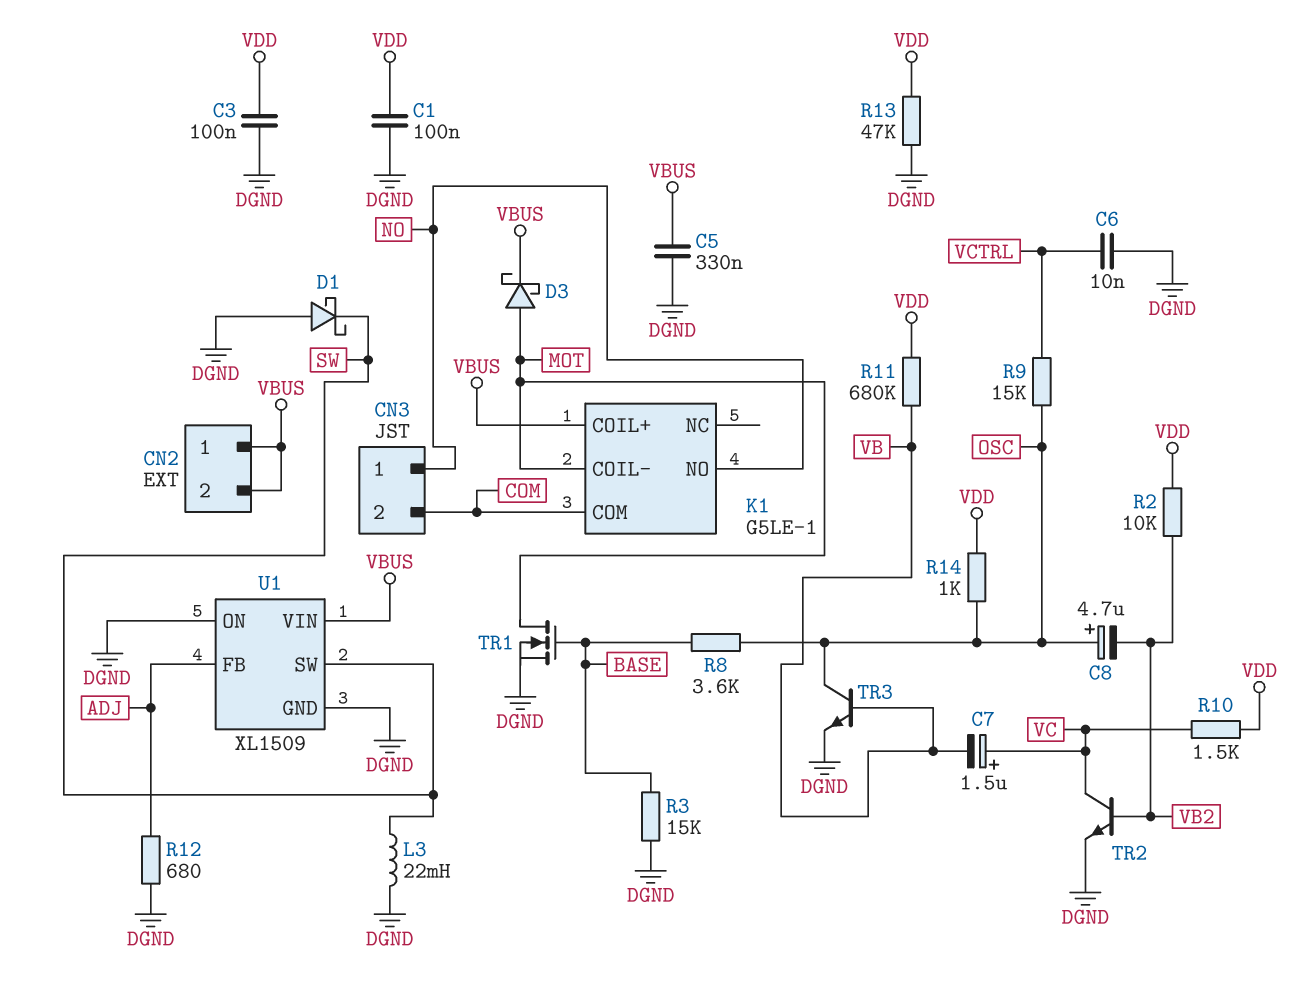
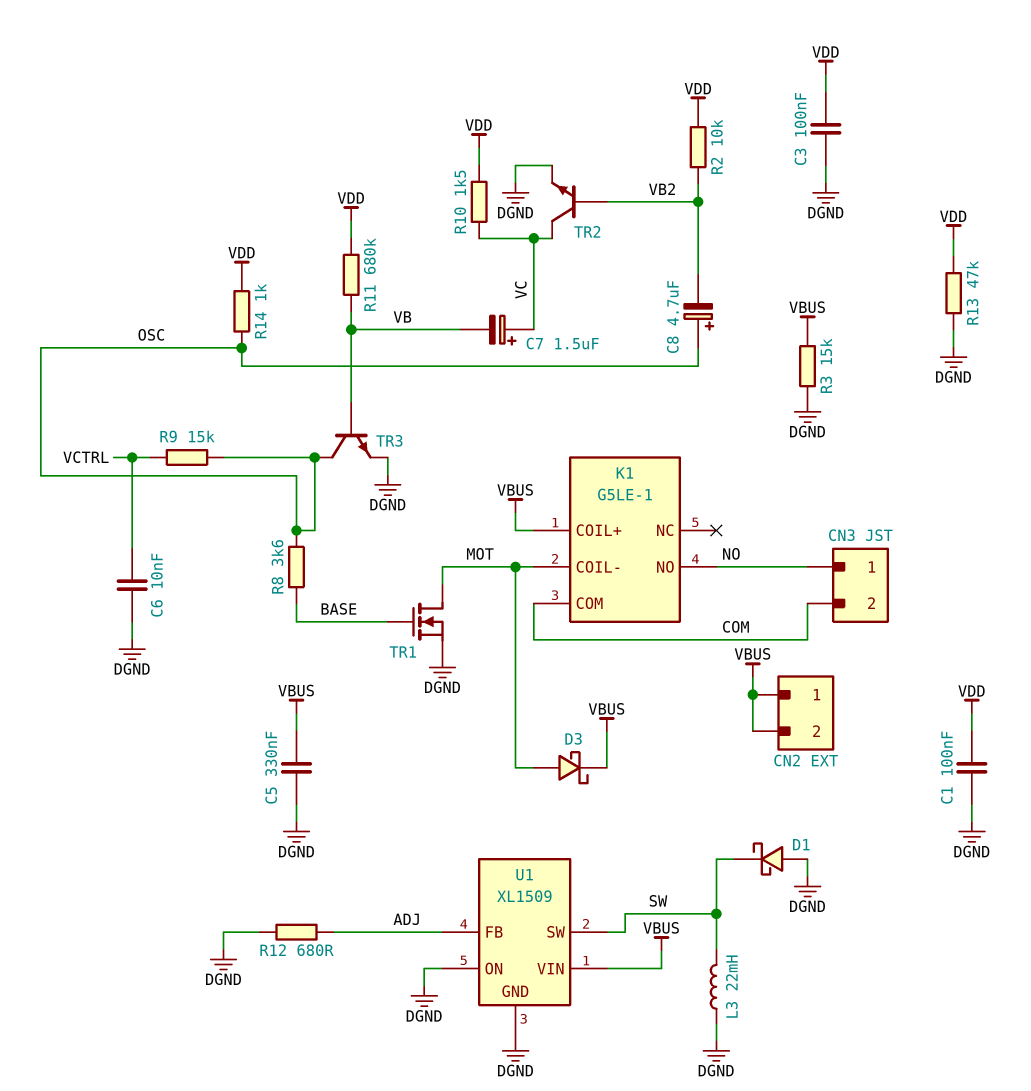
R3: 15k (BASE, DGND) -> 15k (DGND, VBUS)

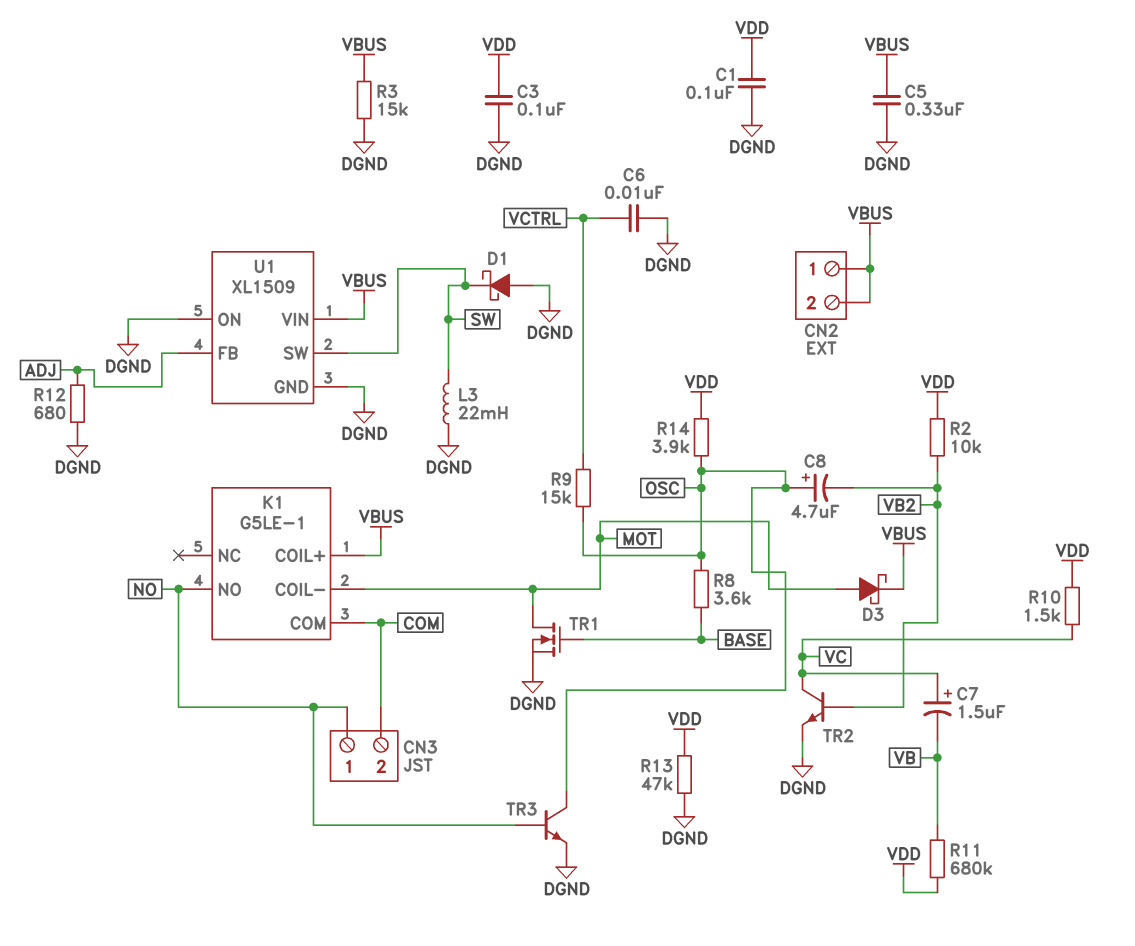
R14: 1k (OSC, VDD) -> 3.9k (OSC, VDD)
TR3: NPN (B VB, C OSC, E DGND) -> NPN (B NO, C OSC, E DGND)

